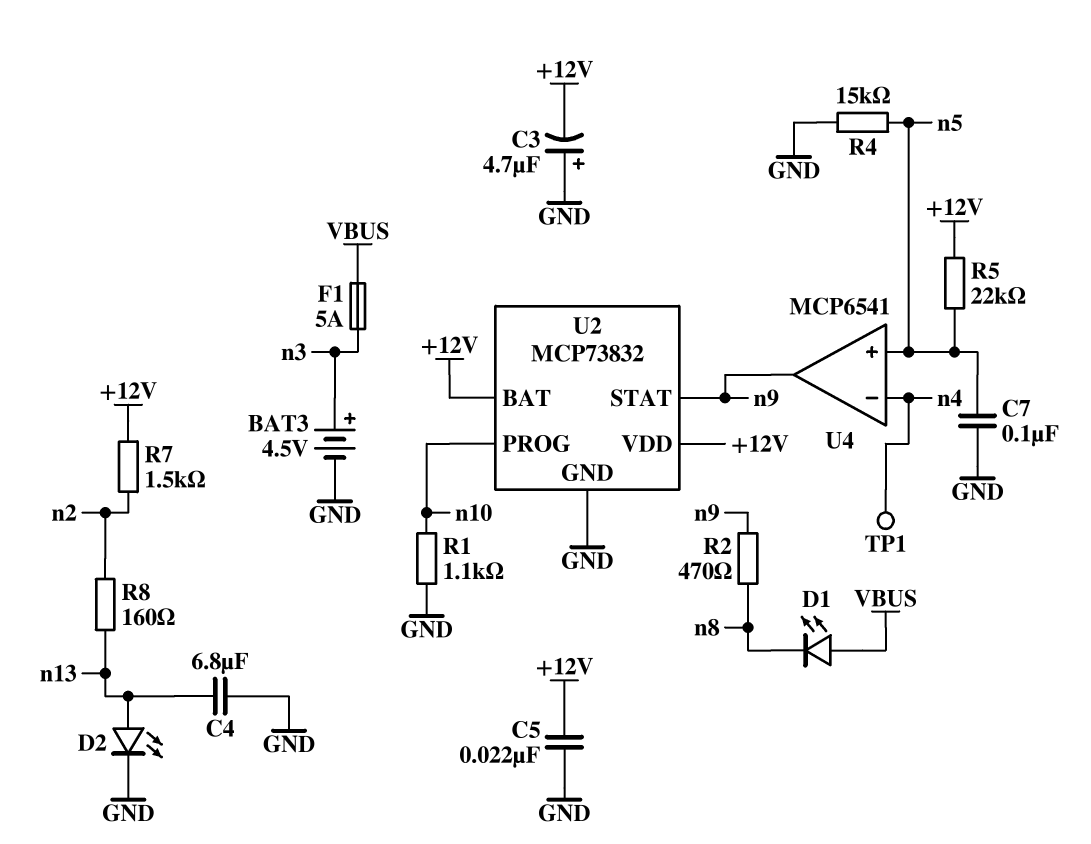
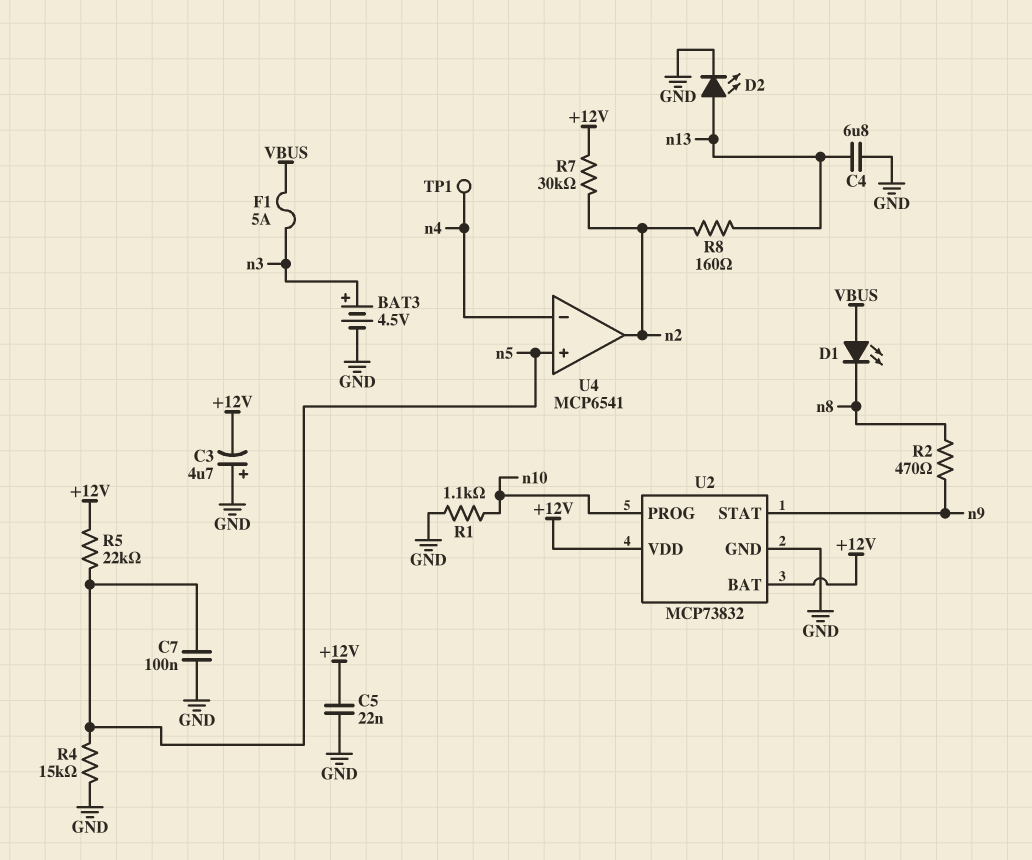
R7: 1.5k (+12V, n2) -> 30k (+12V, n2)
U4 pin out: n9 -> n2

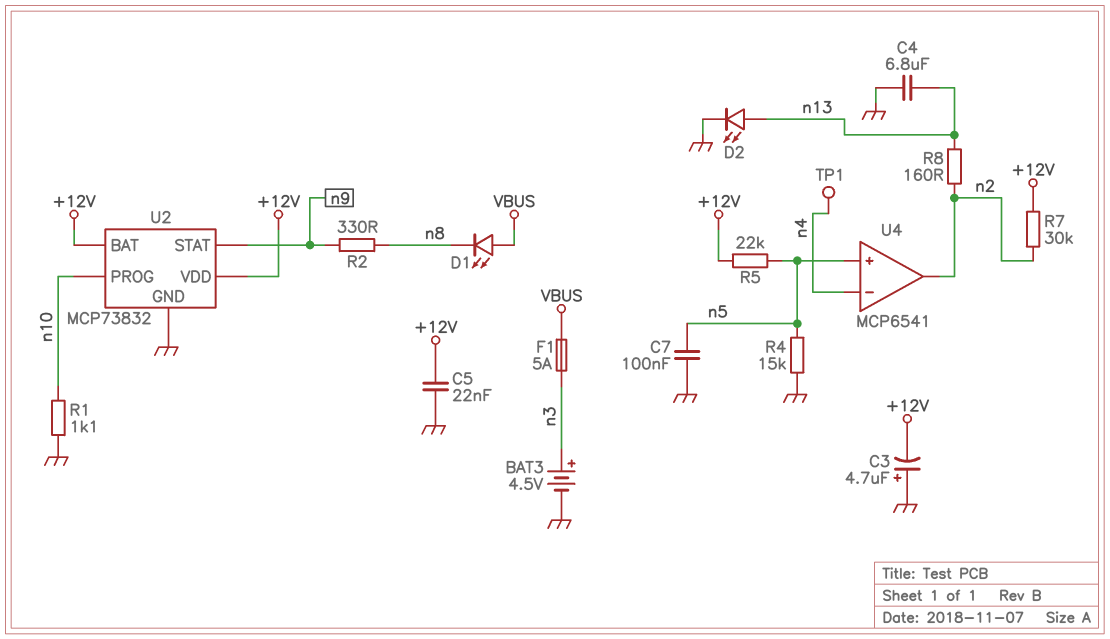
R2: 470 (n8, n9) -> 330 (n8, n9)

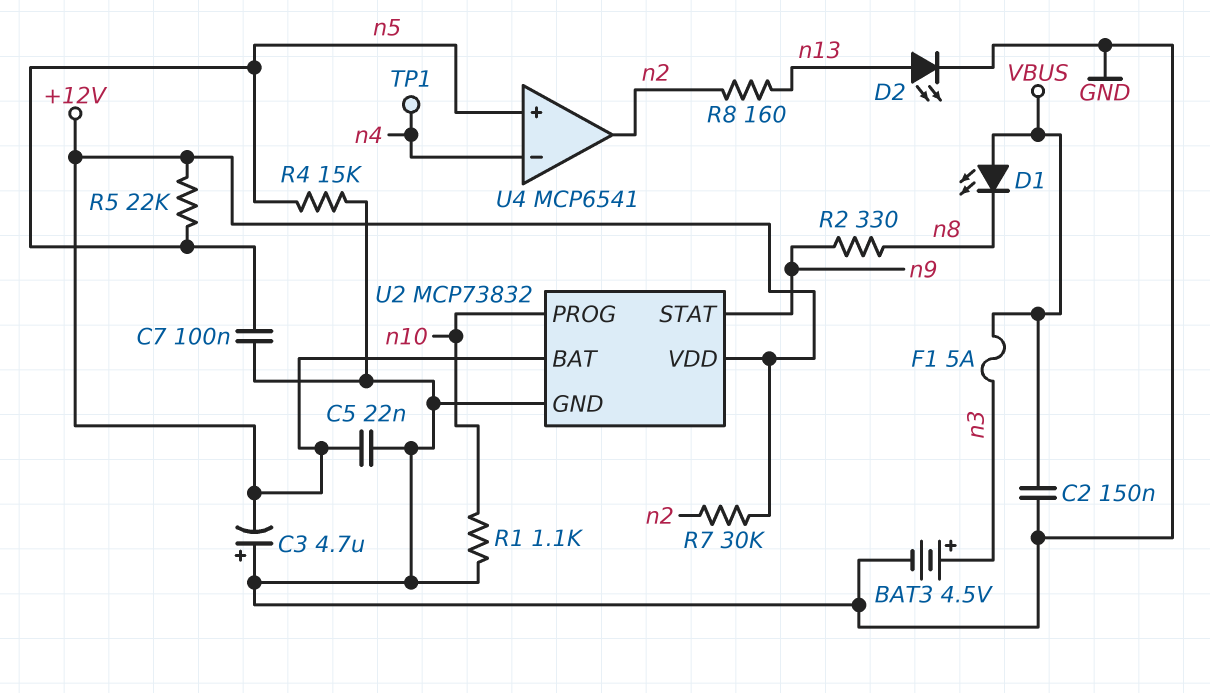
C2: none -> 150nF (GND, VBUS)
C4: 6.8uF (GND, n13) -> none

